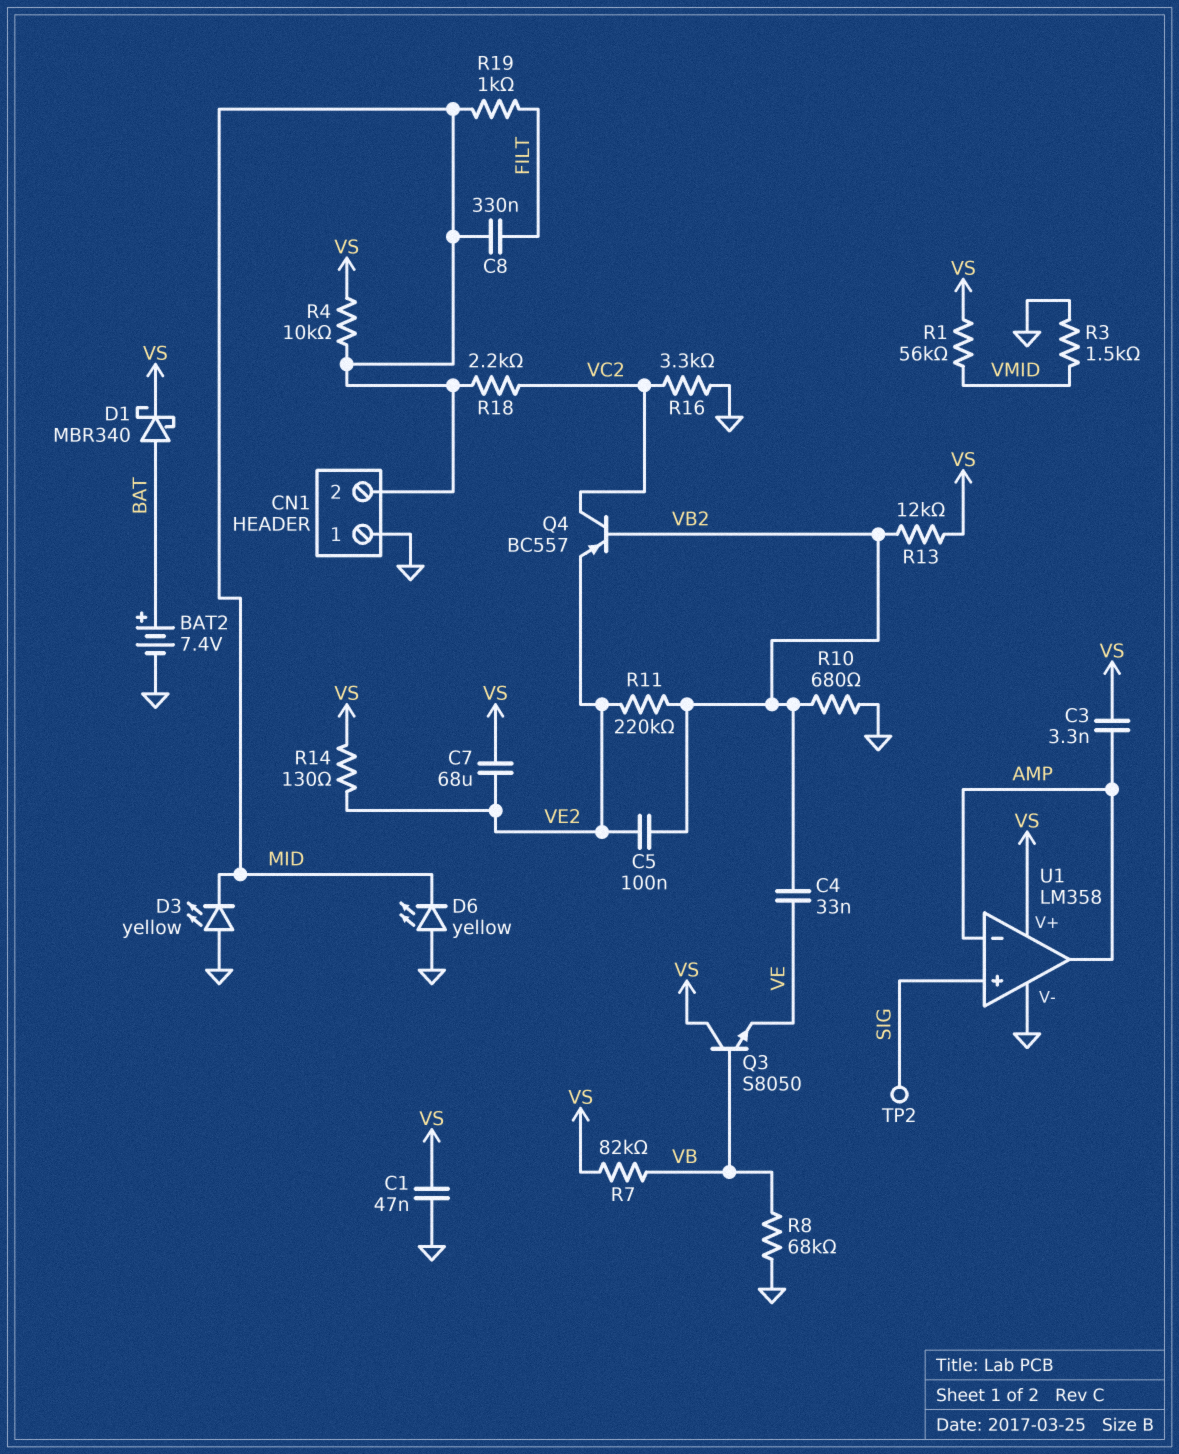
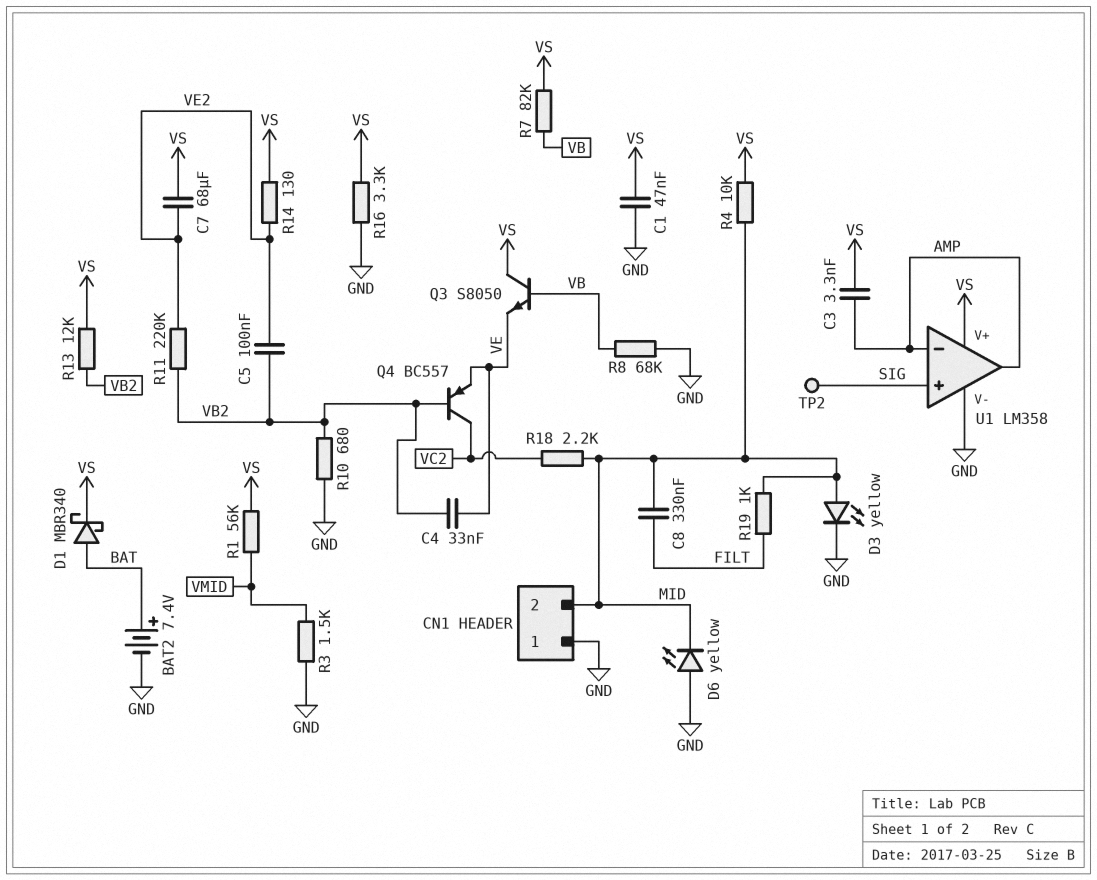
D3: LED yellow (A GND, K MID) -> LED yellow (A MID, K GND)
Q4: PNP BC557 (B VB2, C VC2, E VE2) -> PNP BC557 (B VB2, C VC2, E VE)
R16: 3.3k (GND, VC2) -> 3.3k (GND, VS)

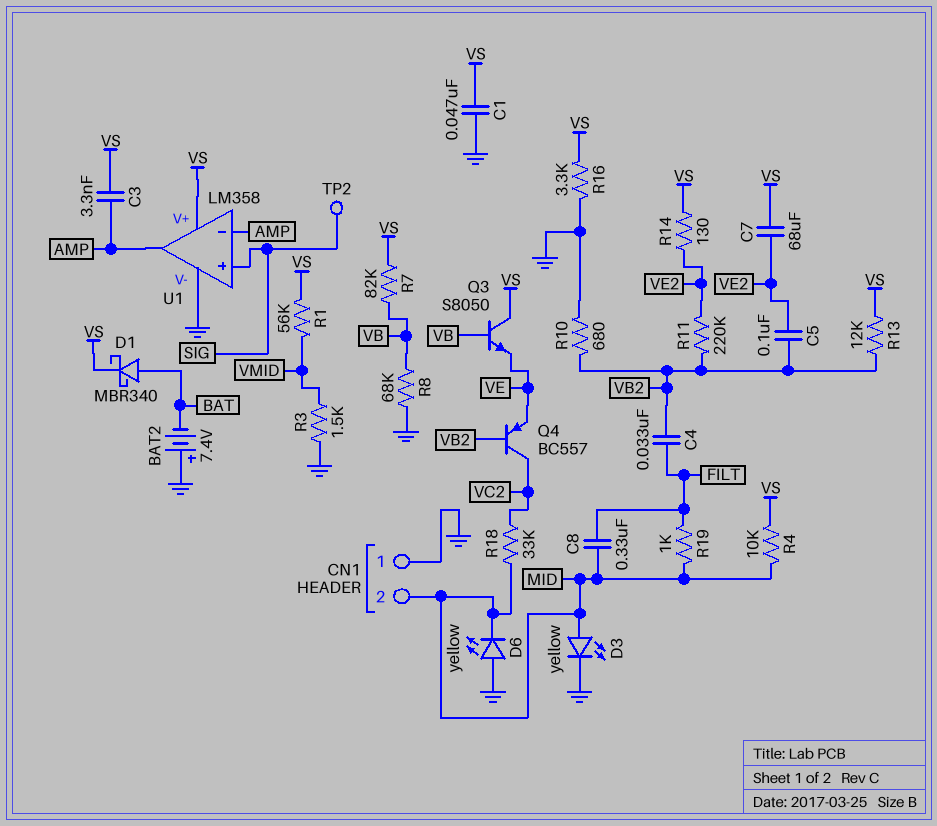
BAT2: 7.4V (plus BAT, minus GND) -> 7.4V (plus GND, minus BAT)
C4: 33nF (VB2, VE) -> 33nF (FILT, VB2)
R18: 2.2k (MID, VC2) -> 33k (MID, VC2)

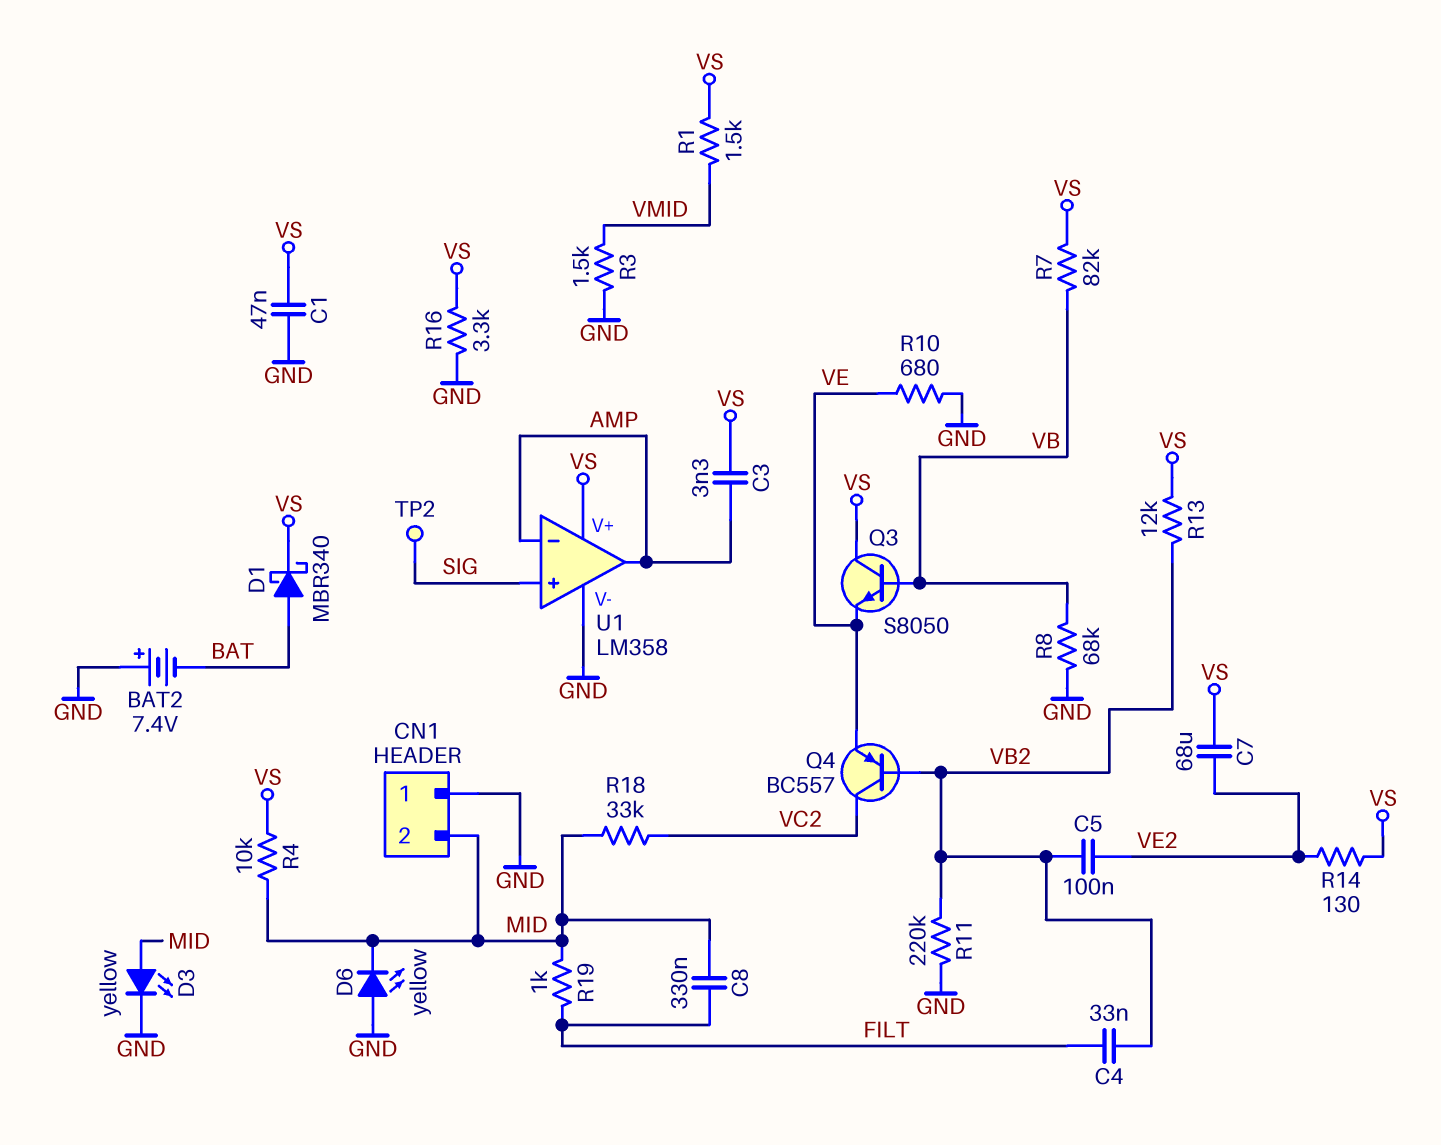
R1: 56k (VMID, VS) -> 1.5k (VMID, VS)
R10: 680 (GND, VB2) -> 680 (GND, VE)
R11: 220k (VB2, VE2) -> 220k (GND, VB2)

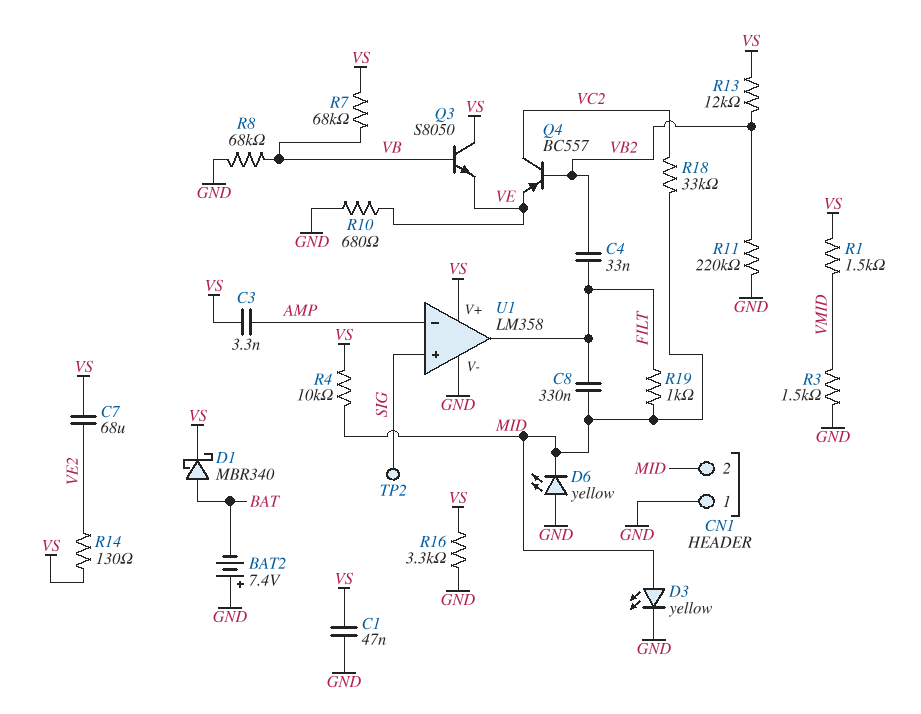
C5: 100nF (VB2, VE2) -> none
R7: 82k (VB, VS) -> 68k (VB, VS)
U1 pin out: AMP -> FILT

